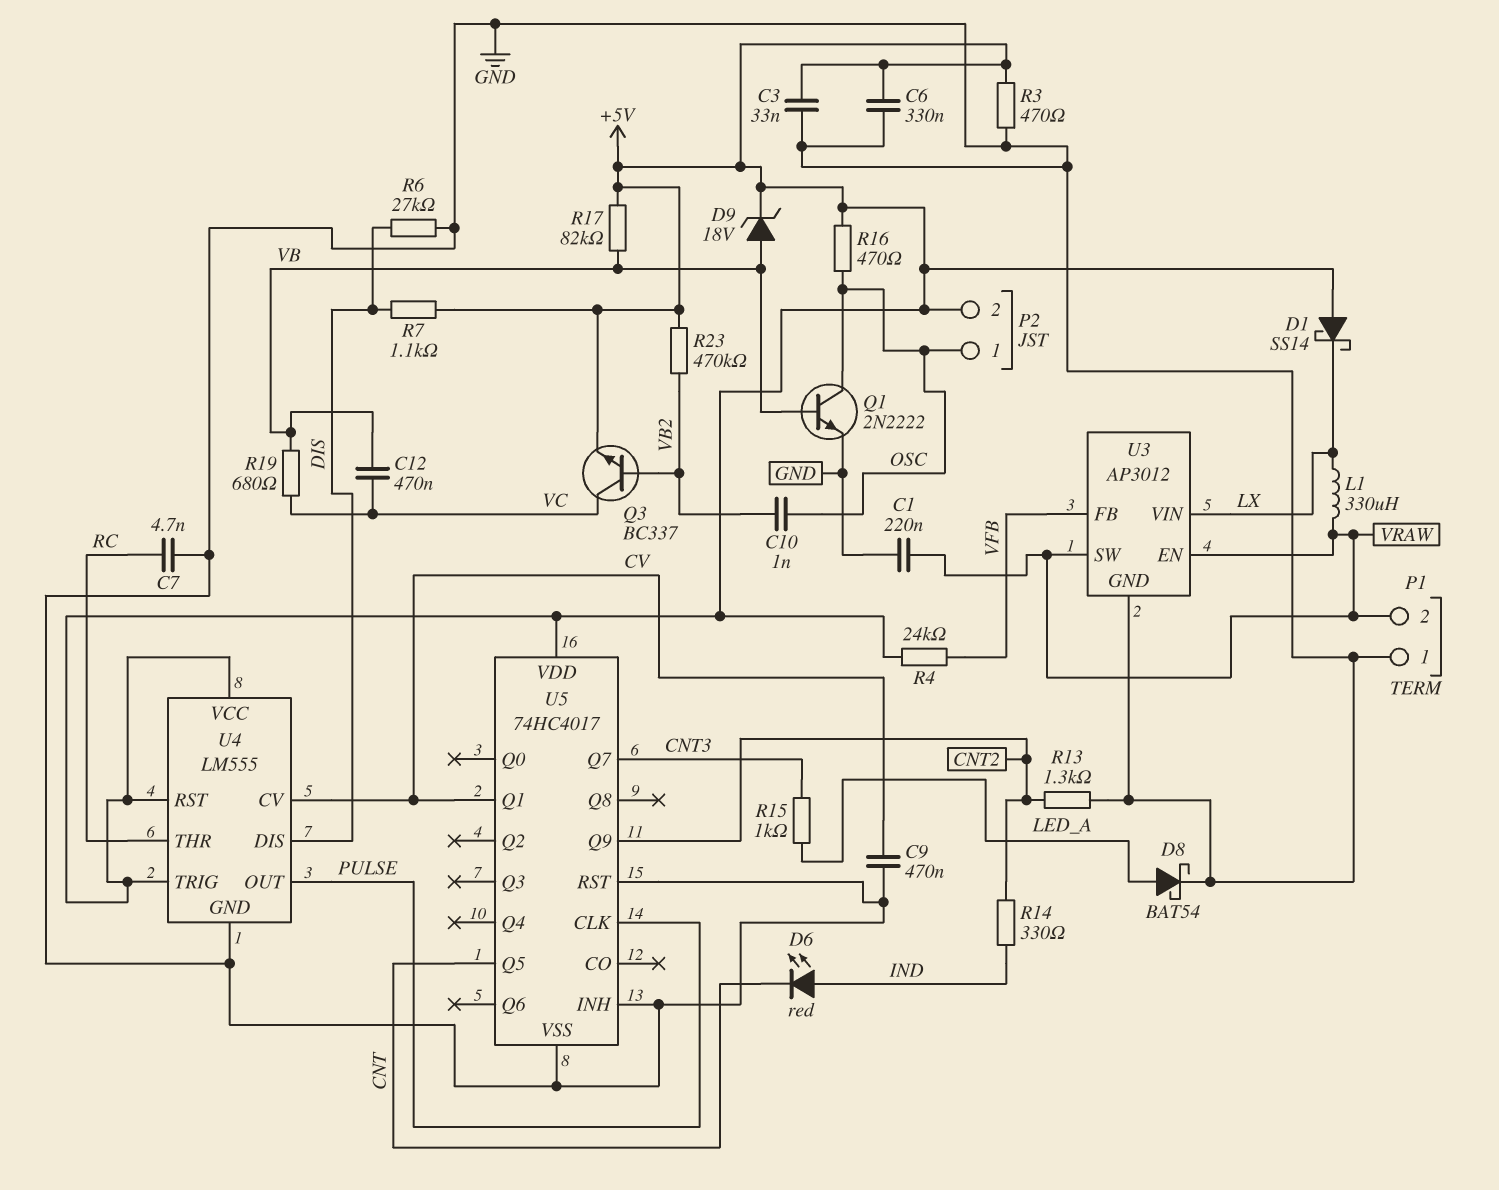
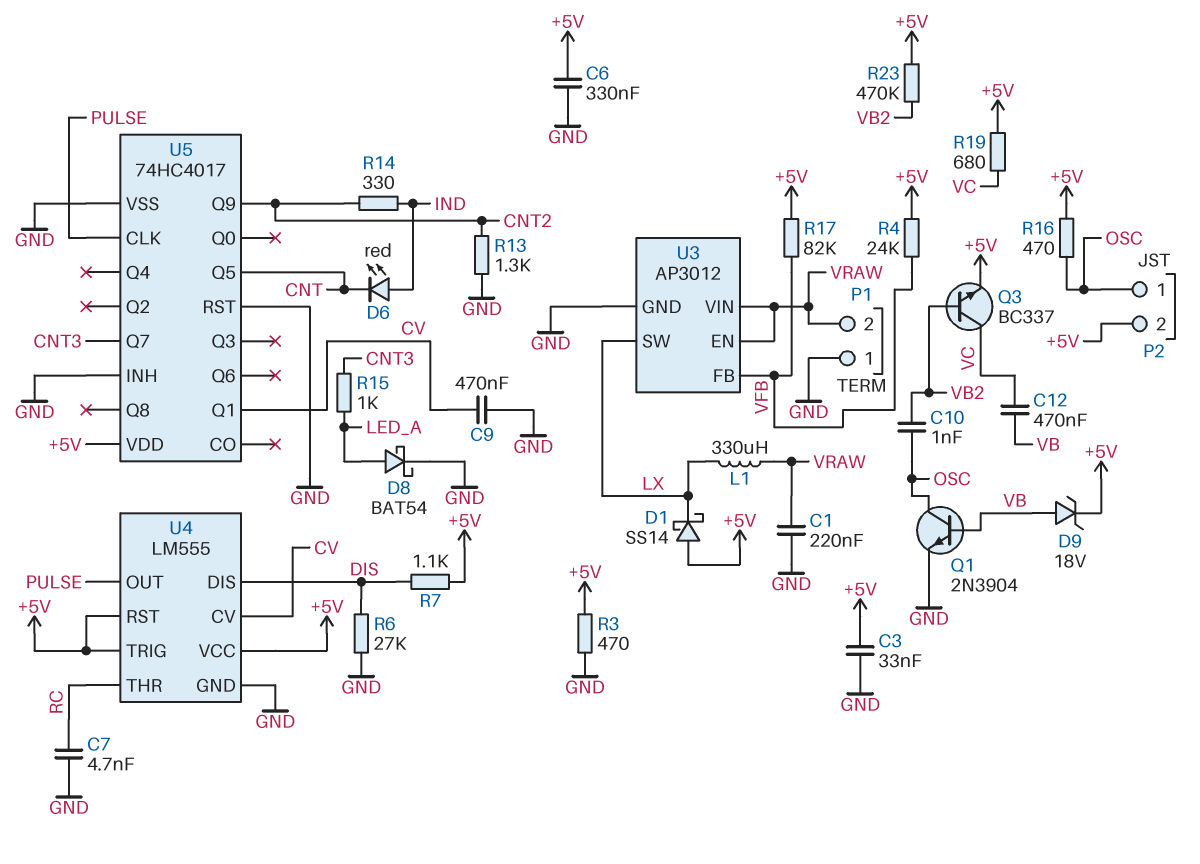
Q1: NPN 2N2222 (B VB, C OSC, E GND) -> NPN 2N3904 (B VB, C OSC, E GND)
R17: 82k (+5V, VB) -> 82k (+5V, VFB)
R19: 680 (VB, VC) -> 680 (+5V, VC)
U3 pin SW: VRAW -> LX
U3 pin VIN: LX -> VRAW

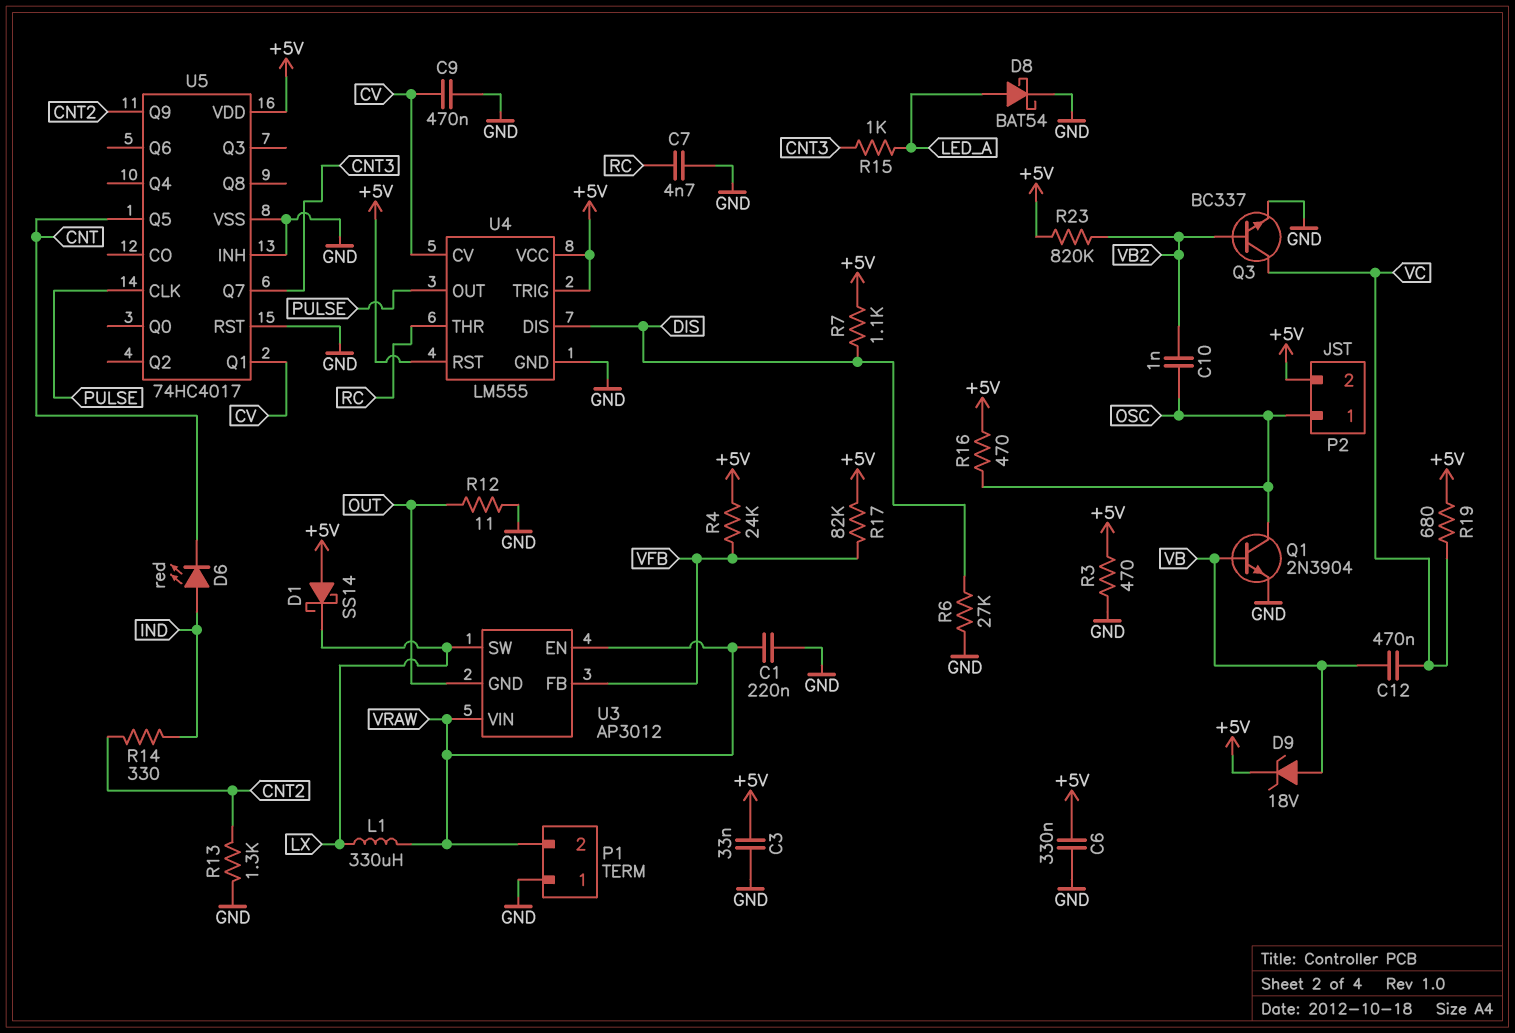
Q3: NPN BC337 (B VB2, C VC, E +5V) -> NPN BC337 (B VB2, C VC, E GND)
R12: none -> 11 (GND, OUT)
R23: 470k (+5V, VB2) -> 820k (+5V, VB2)
U3 pin GND: GND -> OUT

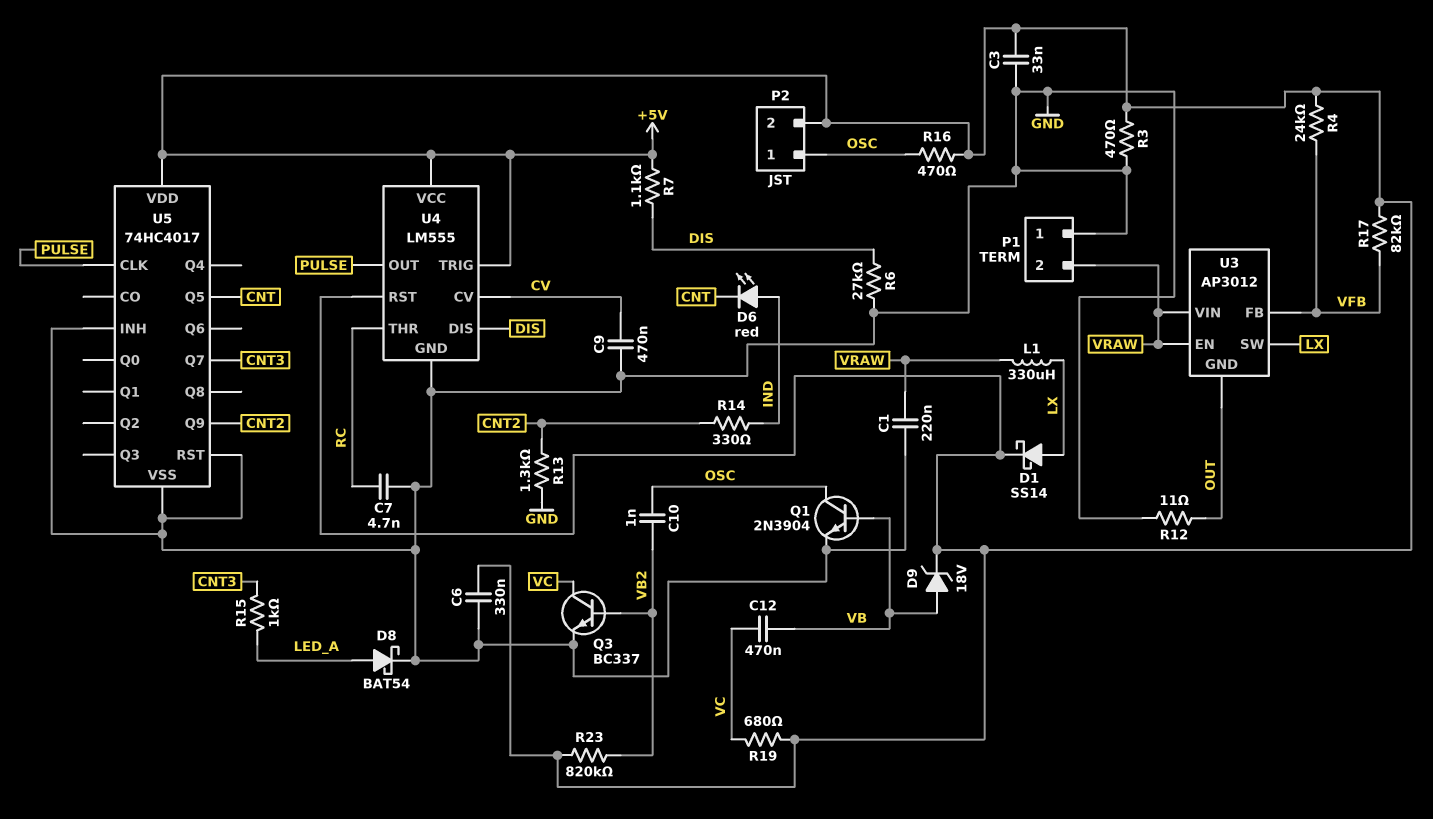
D1: schottky SS14 (A +5V, K LX) -> schottky SS14 (A LX, K +5V)
U5 pin Q1: CV -> none

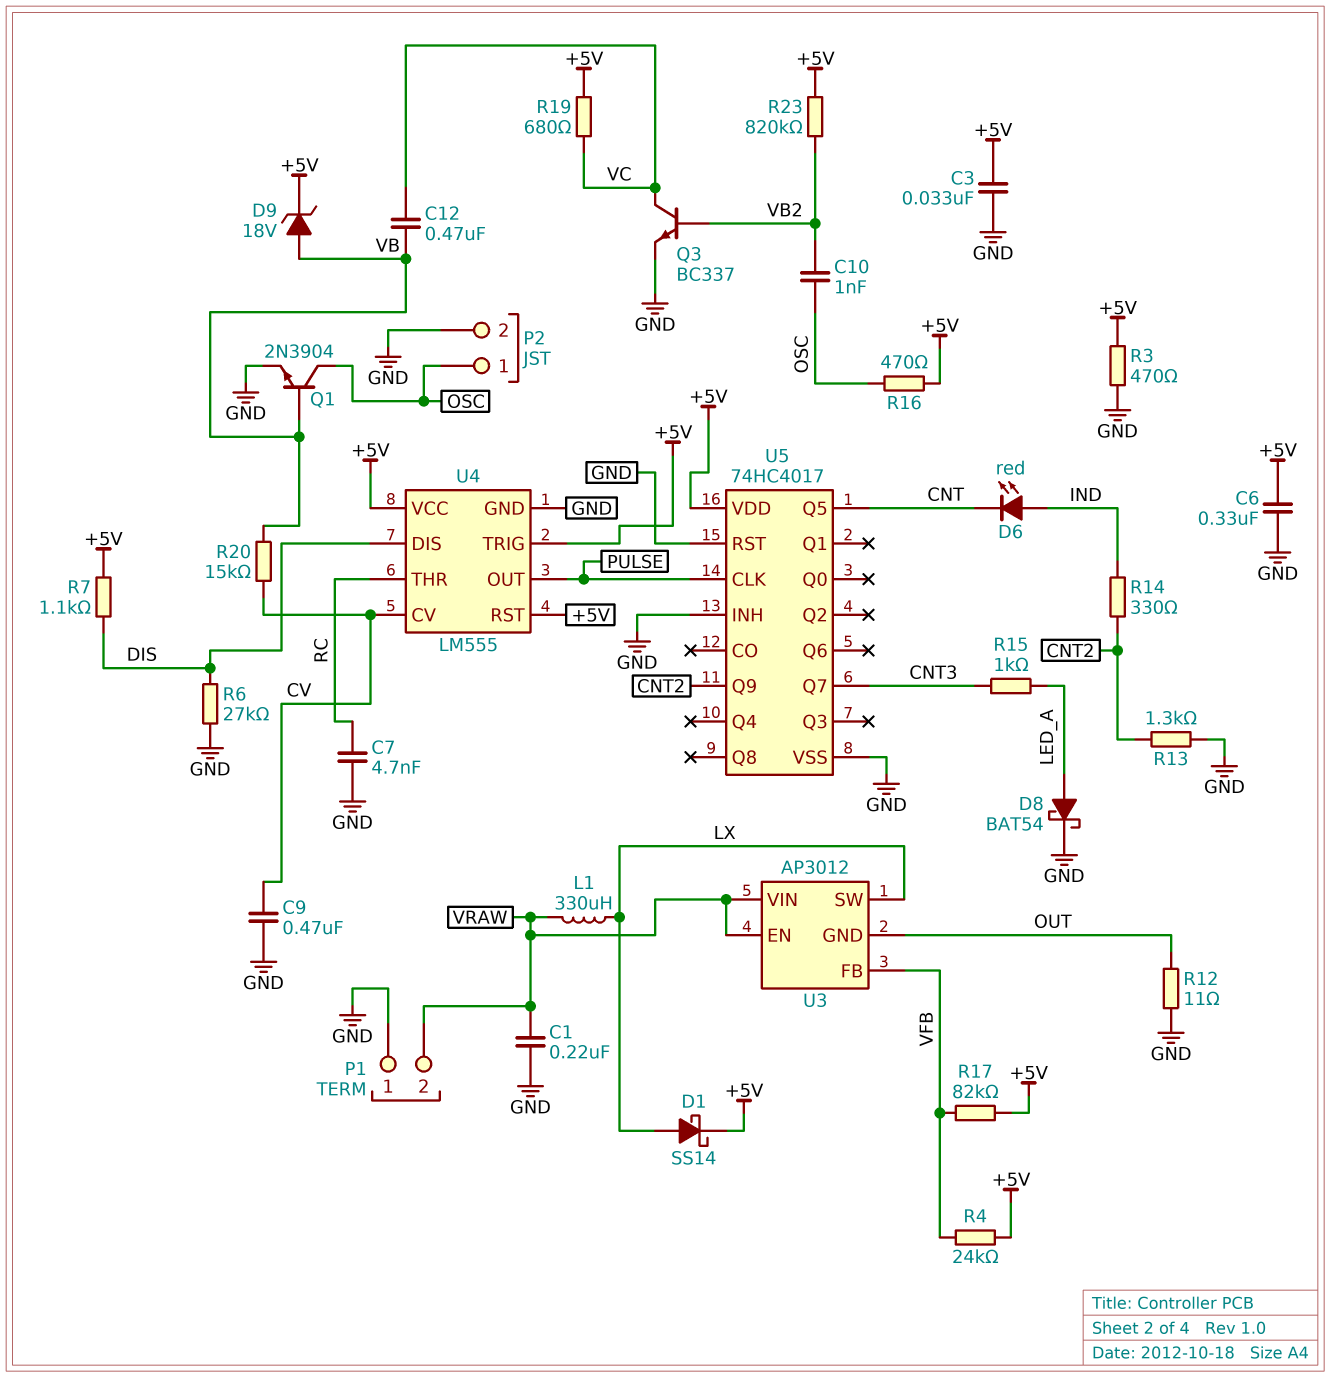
P2 pin 2: +5V -> GND
R20: none -> 15k (CV, VB)

